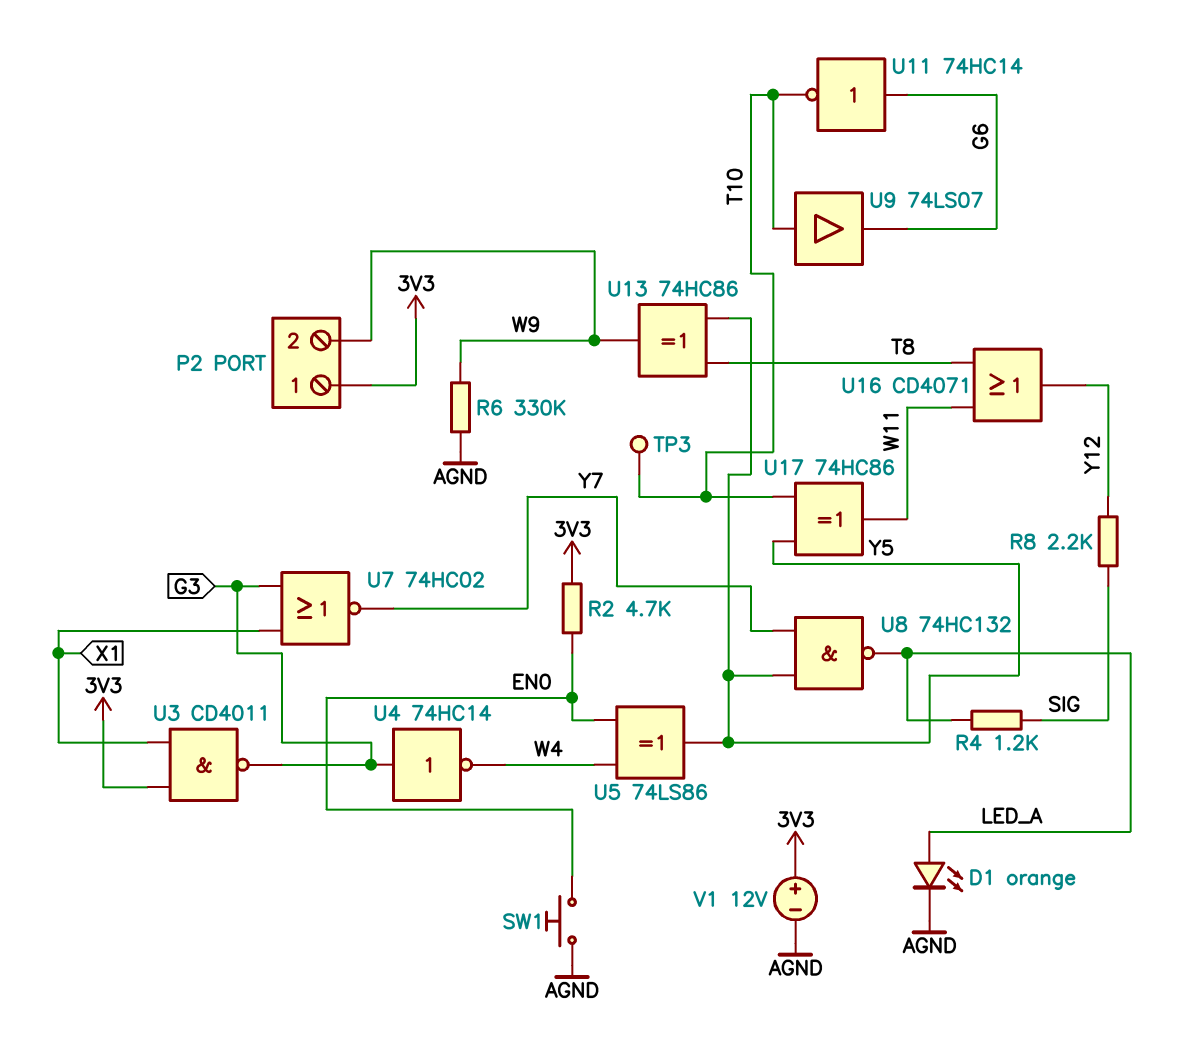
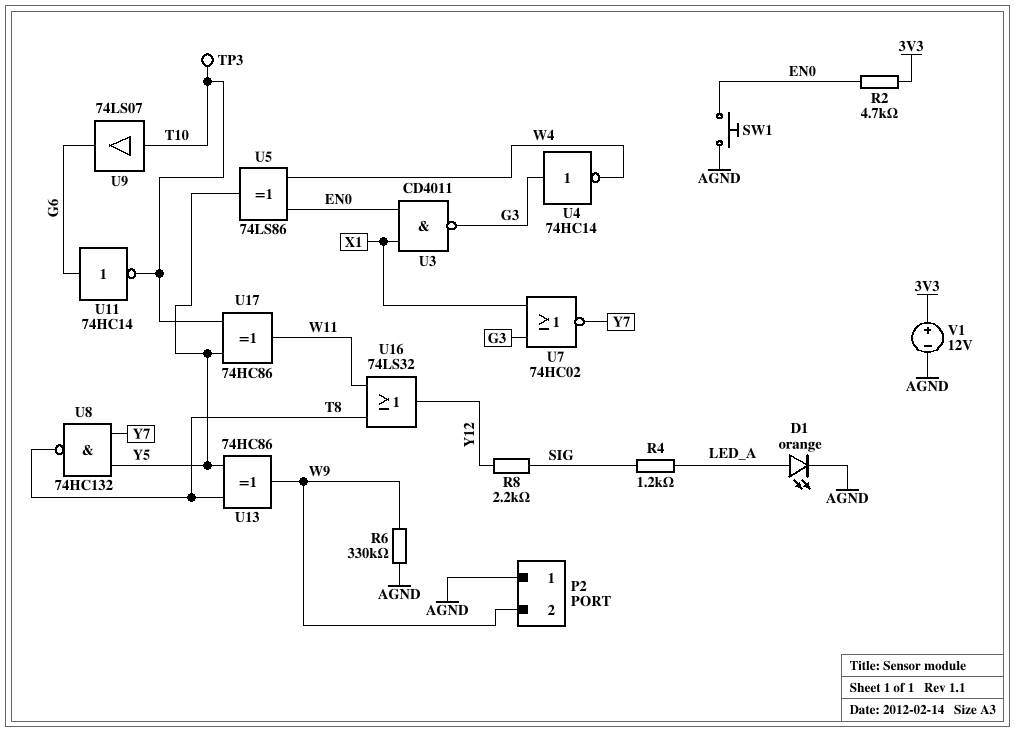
P2 pin 1: 3V3 -> AGND
U3: NAND CD4011 (in 3V3, in X1, out G3) -> NAND CD4011 (in EN0, in X1, out G3)
U8: NAND 74HC132 (in Y5, in Y7, out LED_A) -> NAND 74HC132 (in Y5, in Y7, out T8)
U16: OR CD4071 (in T8, in W11, out Y12) -> OR 74LS32 (in T8, in W11, out Y12)

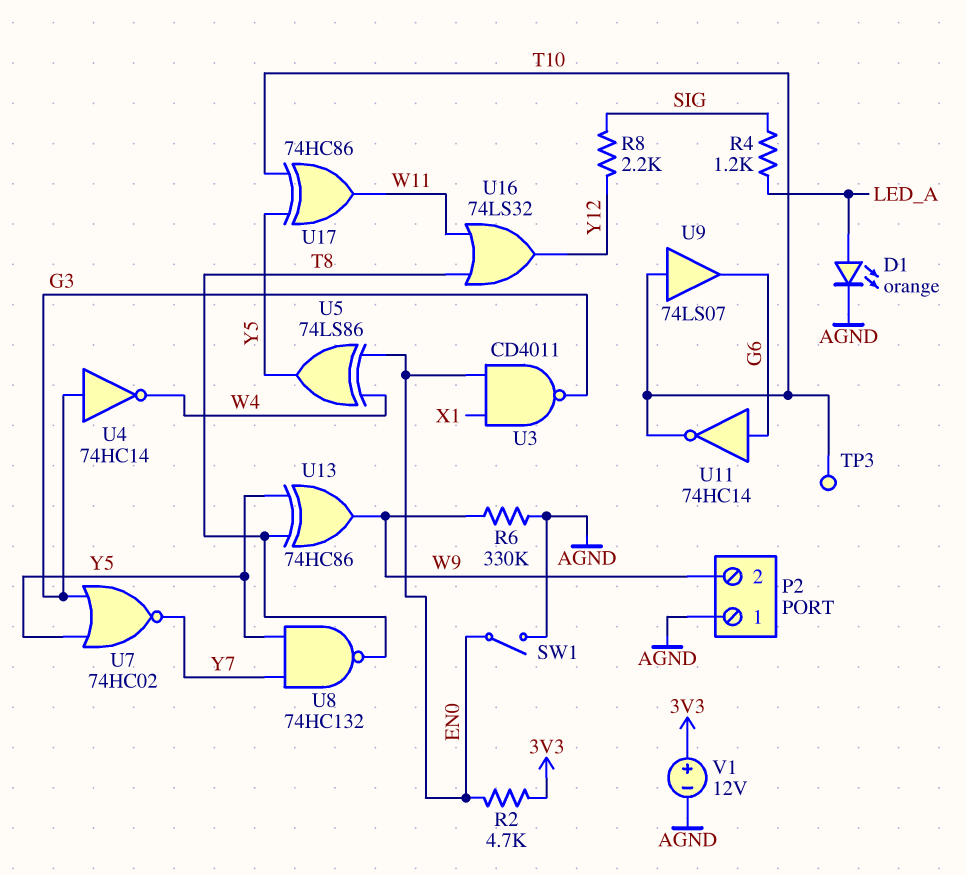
SW1: button (AGND, EN0) -> switch (AGND, EN0)
U7: NOR 74HC02 (in G3, in X1, out Y7) -> NOR 74HC02 (in G3, in Y5, out Y7)

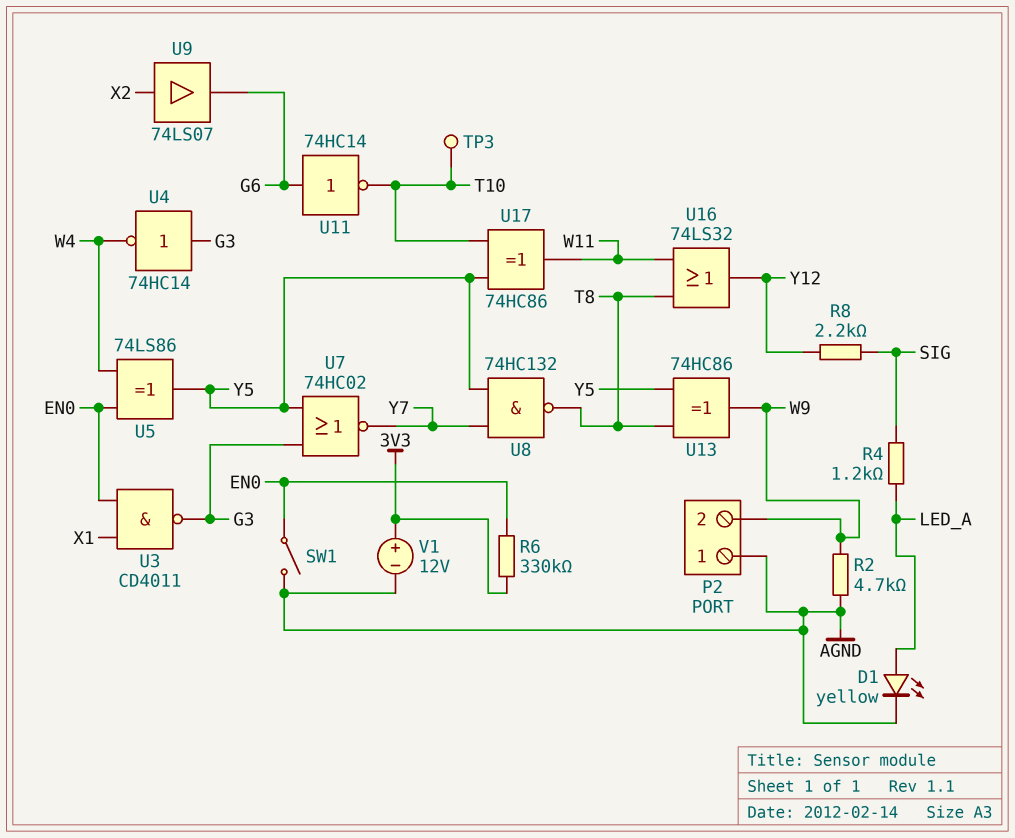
D1: LED orange (A LED_A, K AGND) -> LED yellow (A LED_A, K AGND)
R2: 4.7k (3V3, EN0) -> 4.7k (AGND, W9)
R6: 330k (AGND, W9) -> 330k (3V3, EN0)
U9: buffer 74LS07 (in T10, out G6) -> buffer 74LS07 (in X2, out G6)

